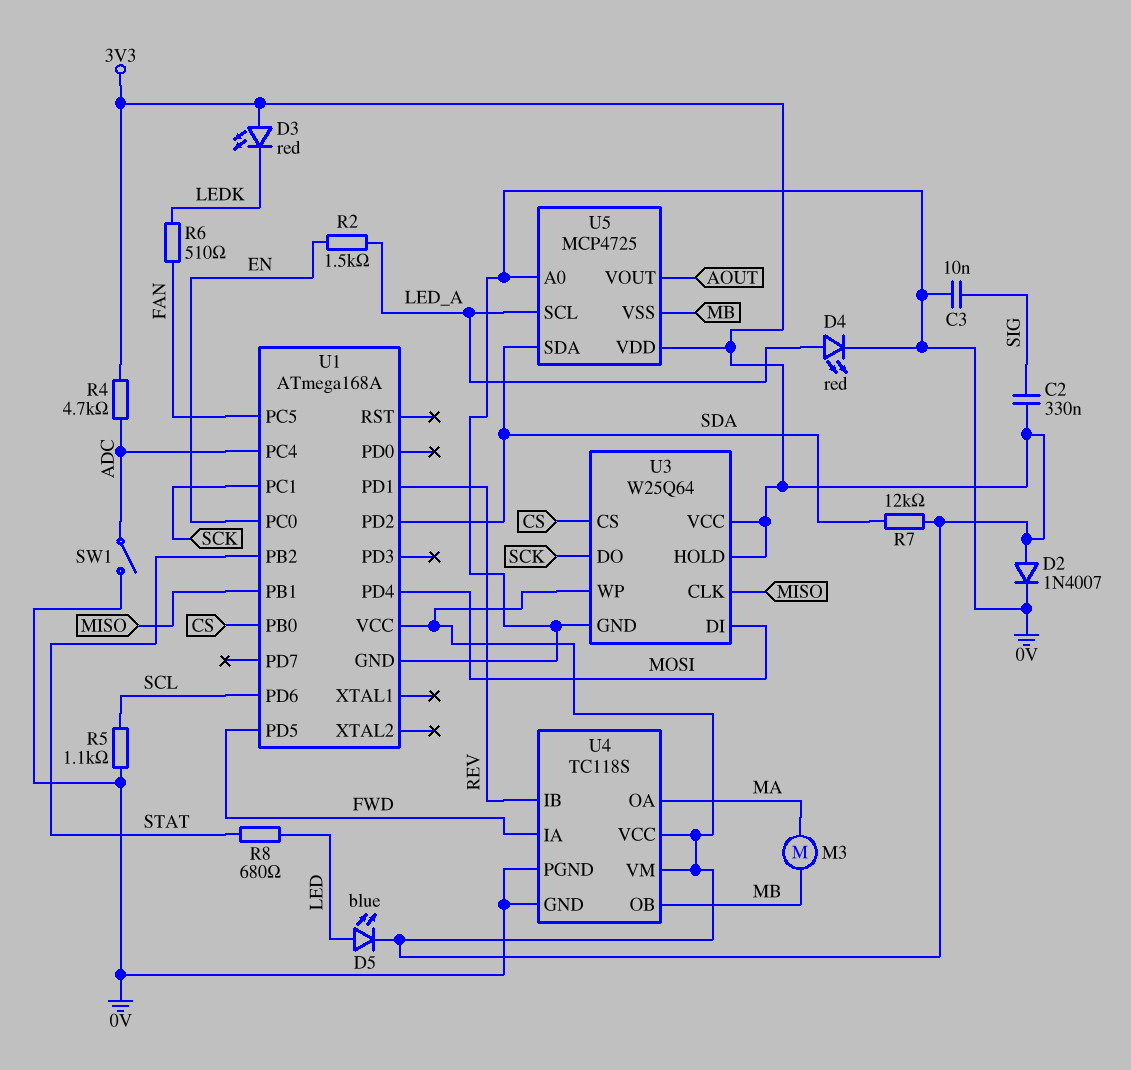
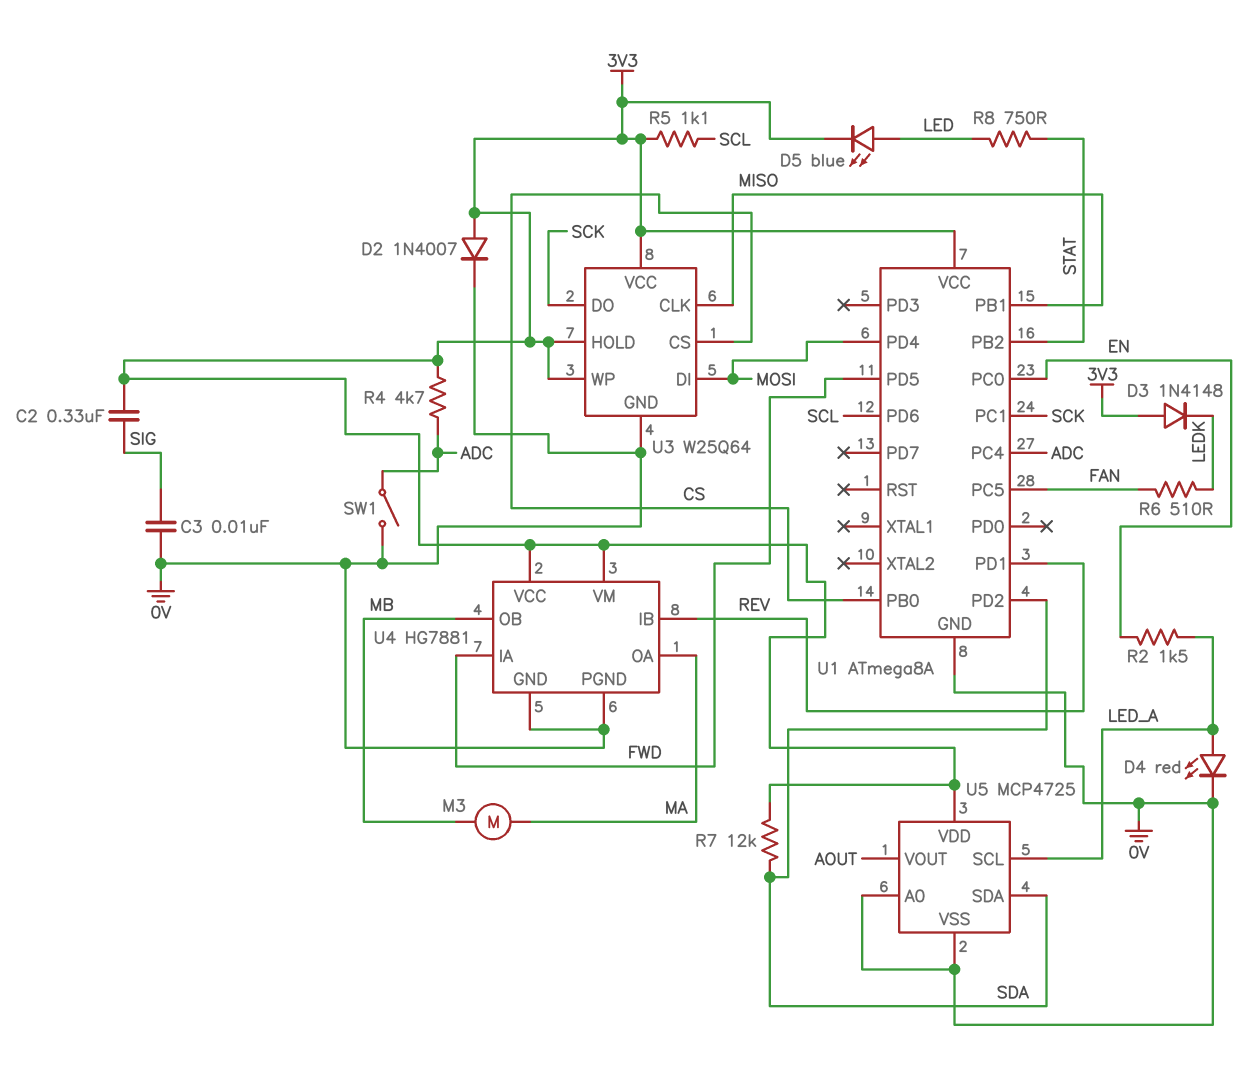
D3: LED red (A 3V3, K LEDK) -> diode 1N4148 (A 3V3, K LEDK)
R5: 1.1k (0V, SCL) -> 1.1k (3V3, SCL)
R8: 680 (LED, STAT) -> 750 (LED, STAT)
U1: ATmega168A -> ATmega8A
U4: TC118S -> HG7881
U5 pin VSS: MB -> 0V

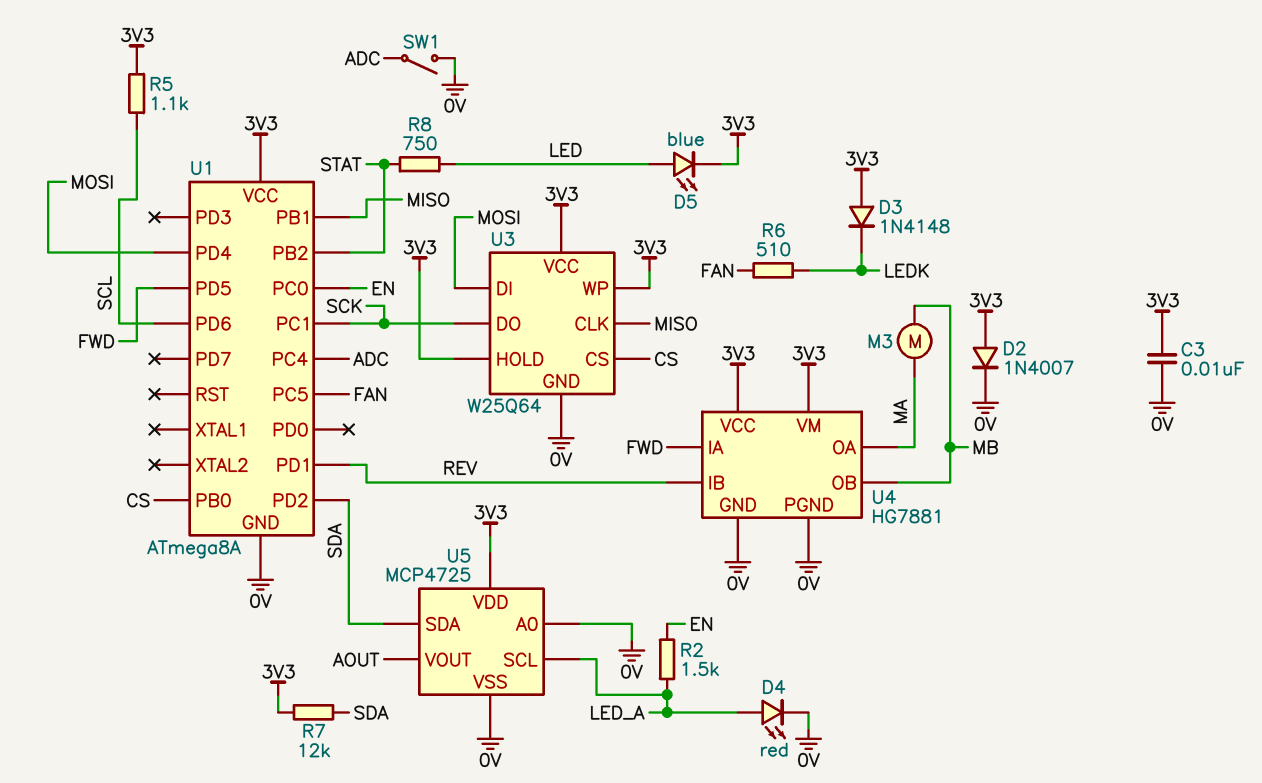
C2: 330nF (3V3, SIG) -> none
C3: 10nF (0V, SIG) -> 10nF (0V, 3V3)
R4: 4.7k (3V3, ADC) -> none

